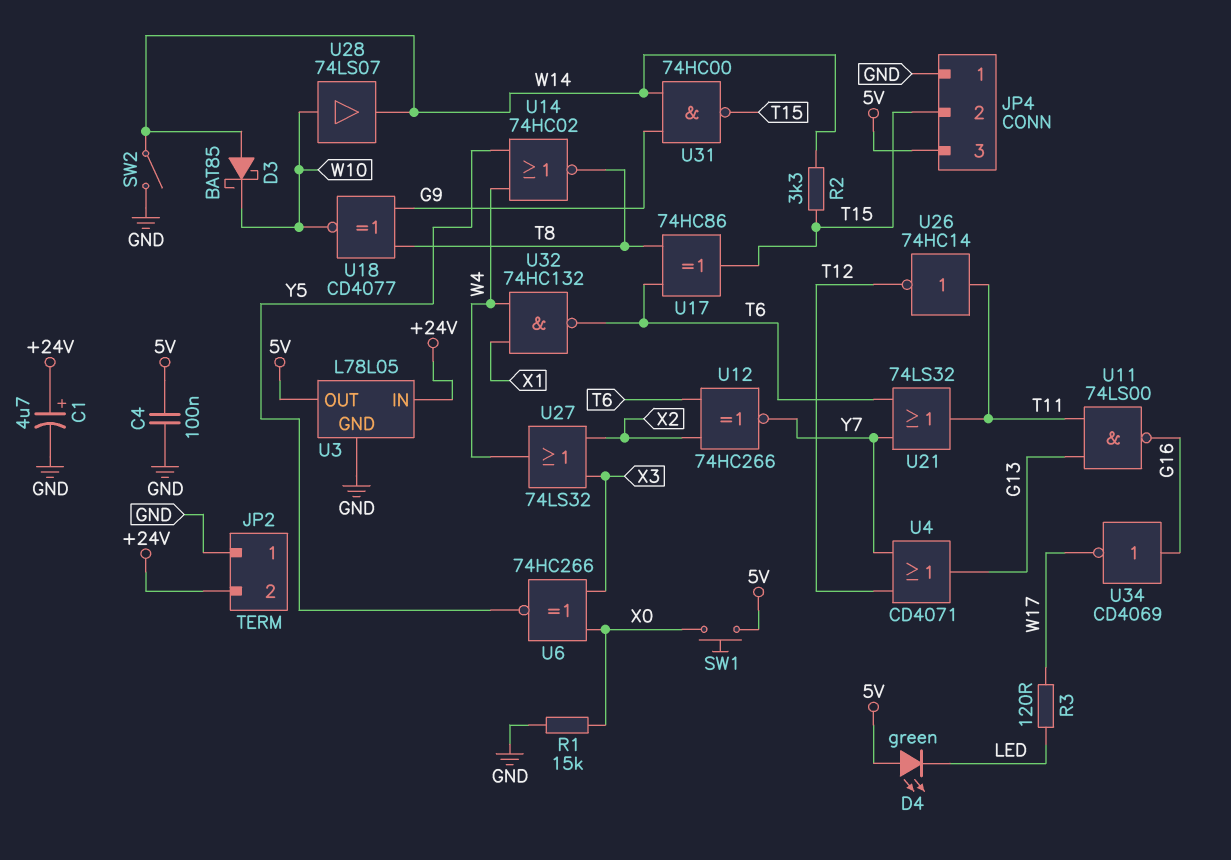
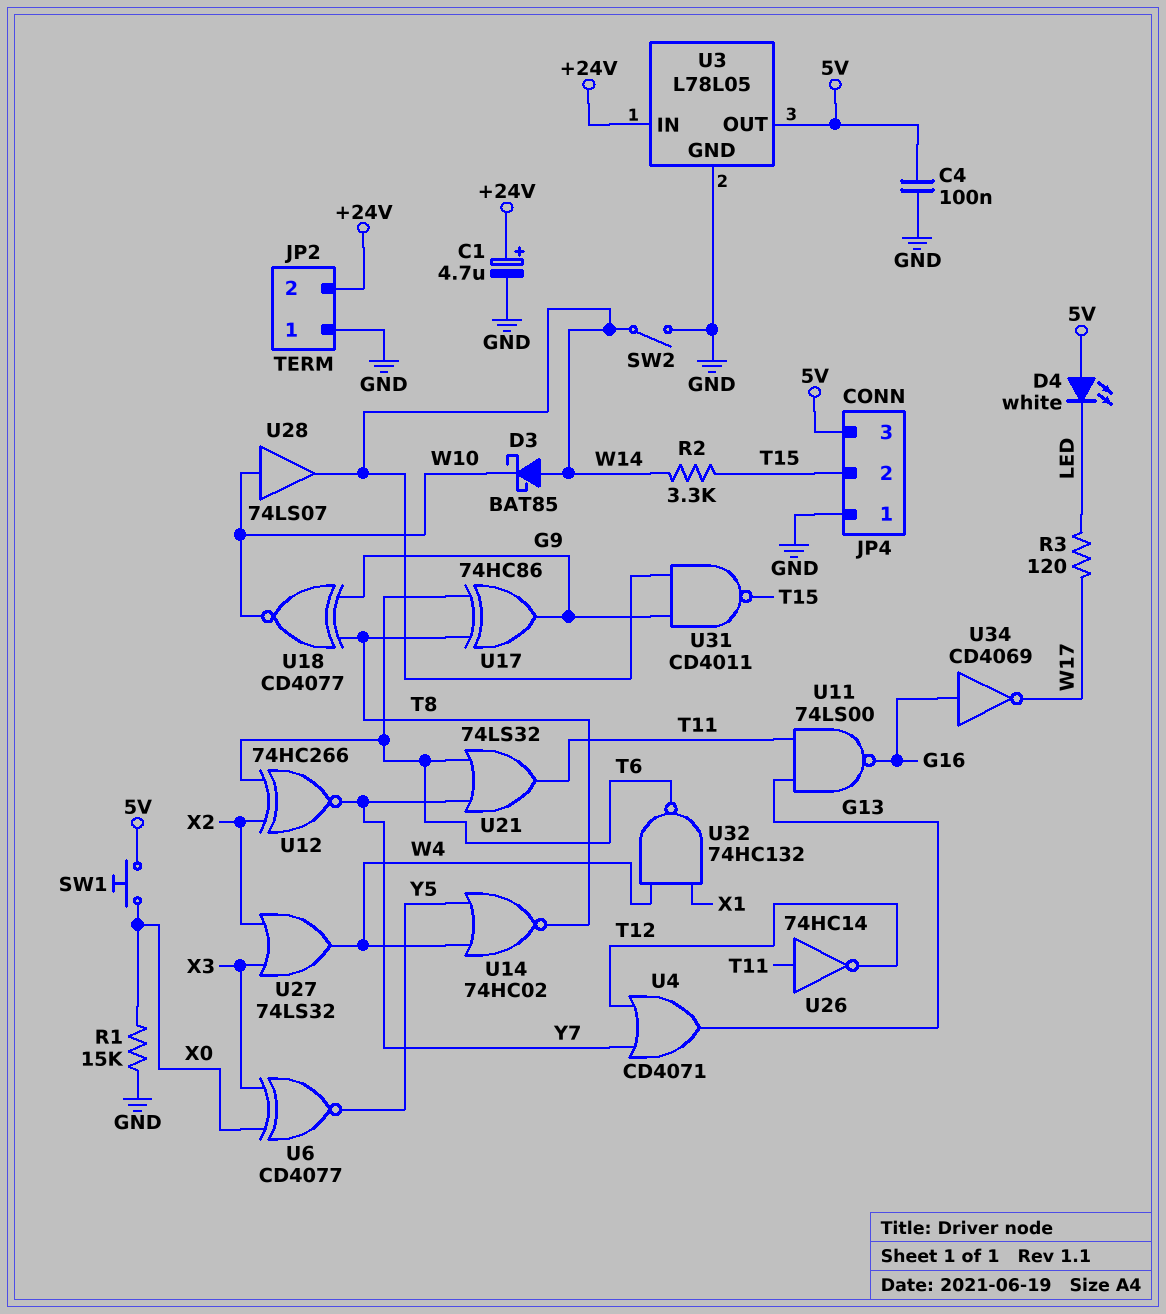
D4: LED green (A 5V, K LED) -> LED white (A 5V, K LED)
U6: XNOR 74HC266 (in X0, in X3, out Y5) -> XNOR CD4077 (in X0, in X3, out Y5)
U17: XOR 74HC86 (in T6, in T8, out T15) -> XOR 74HC86 (in T6, in T8, out G9)
U31: NAND 74HC00 (in G9, in W14, out T15) -> NAND CD4011 (in G9, in W14, out T15)

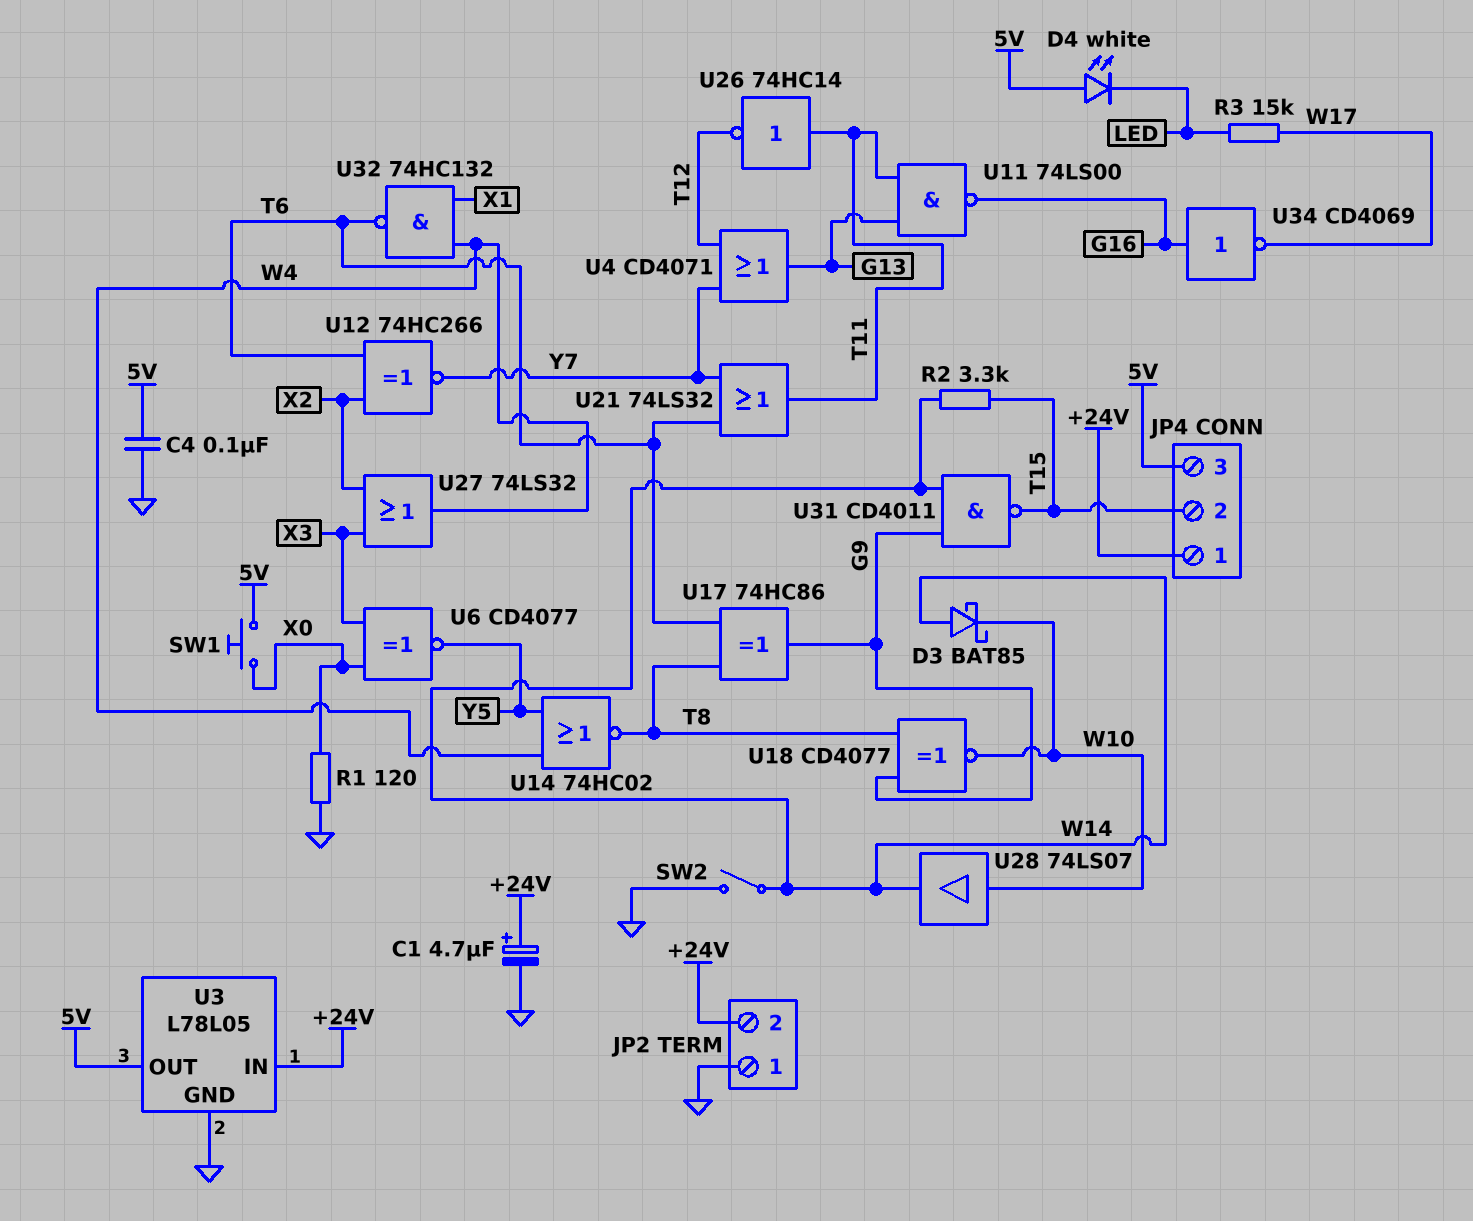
JP4 pin 1: GND -> +24V
R1: 15k (GND, X0) -> 120 (GND, X0)
R3: 120 (LED, W17) -> 15k (LED, W17)

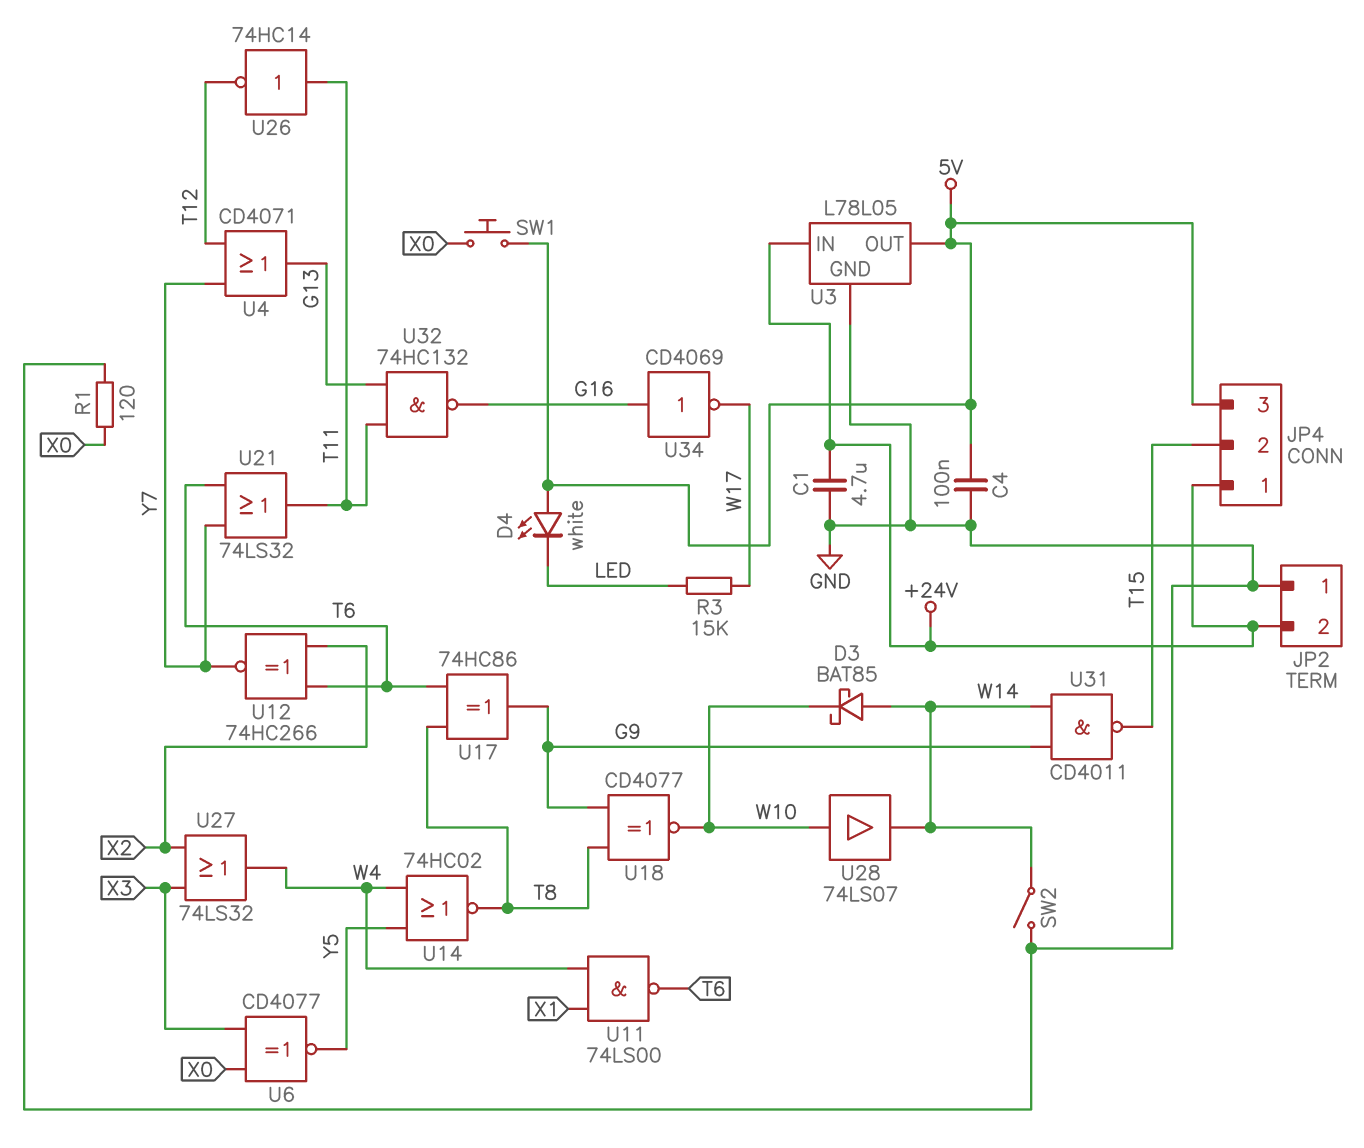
C1: 4.7uF (plus +24V, minus GND) -> 4.7uF (+24V, GND)
R2: 3.3k (T15, W14) -> none
U11: NAND 74LS00 (in G13, in T11, out G16) -> NAND 74LS00 (in W4, in X1, out T6)
U32: NAND 74HC132 (in W4, in X1, out T6) -> NAND 74HC132 (in G13, in T11, out G16)

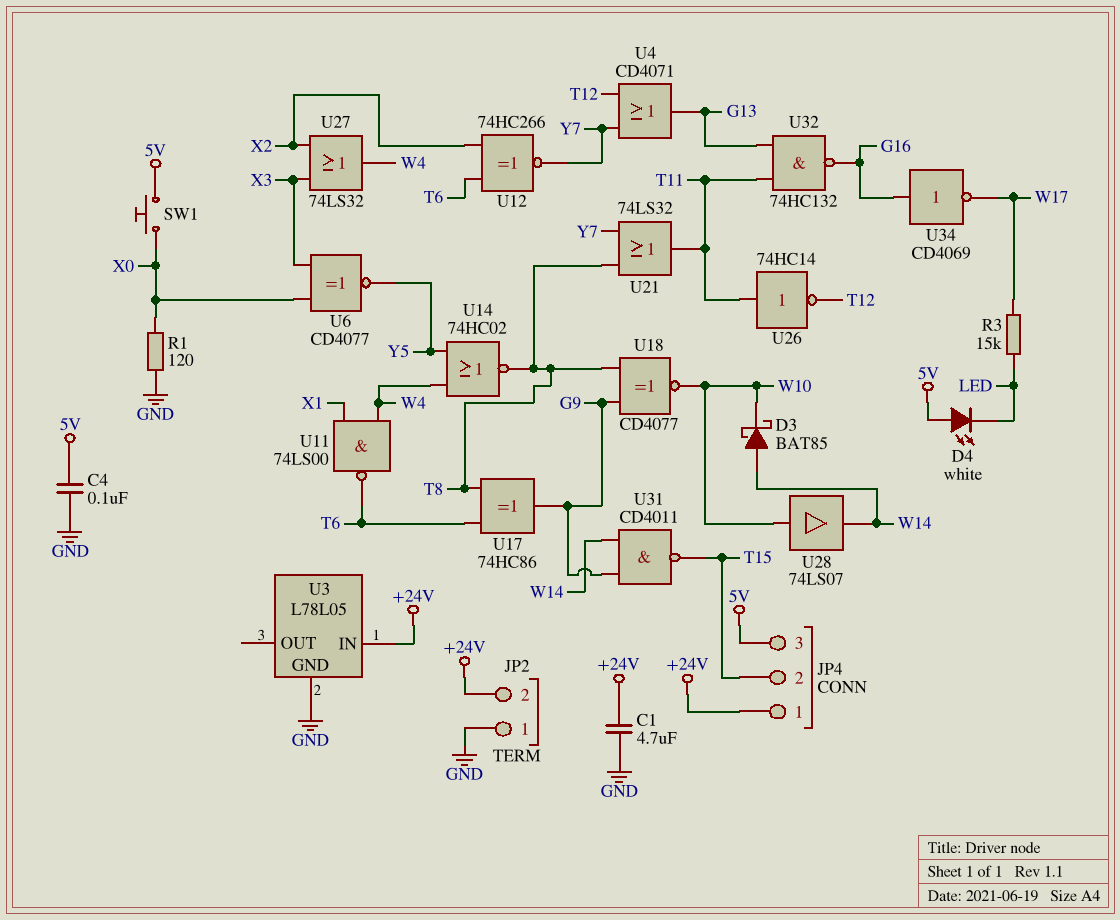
SW2: switch (GND, W14) -> none
U3 pin OUT: 5V -> none
U21: OR 74LS32 (in T6, in Y7, out T11) -> OR 74LS32 (in T8, in Y7, out T11)

